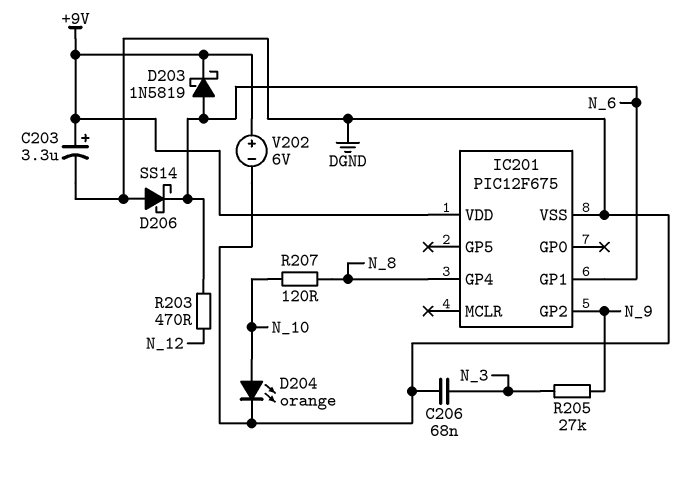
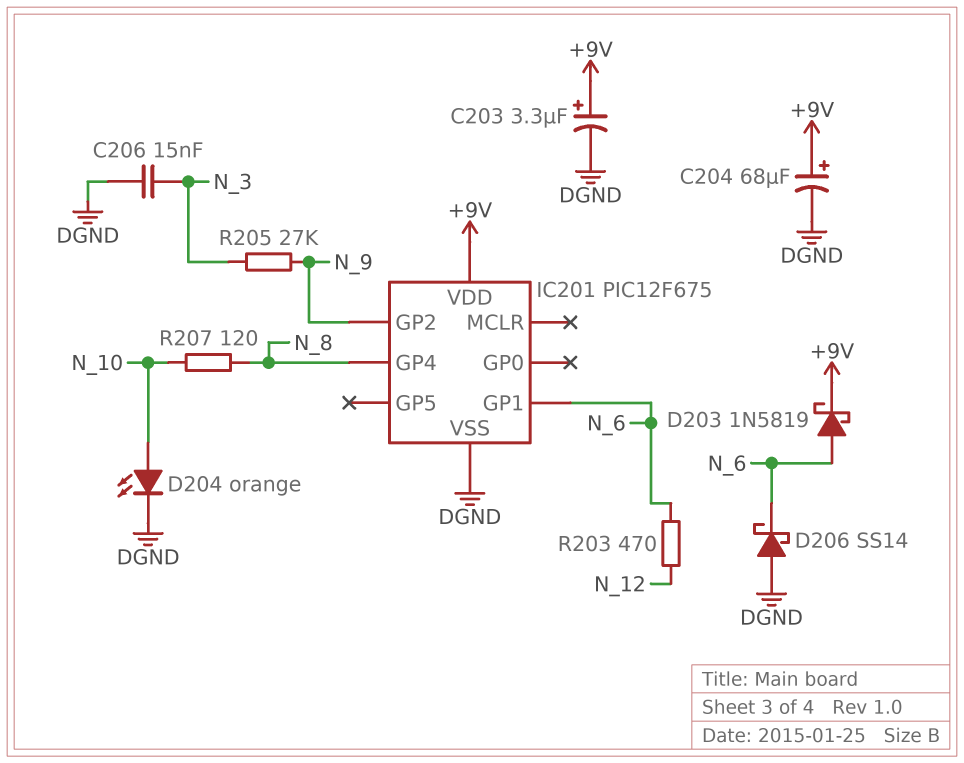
C204: none -> 68uF (plus +9V, minus DGND)
C206: 68nF (DGND, N_3) -> 15nF (DGND, N_3)
V202: 6V (plus +9V, minus DGND) -> none

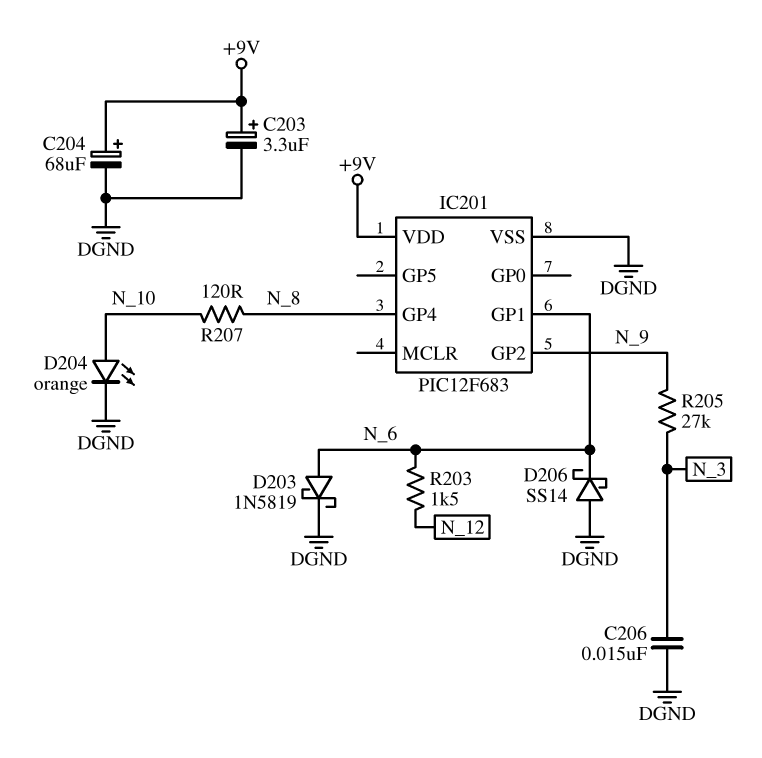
D203: schottky 1N5819 (A N_6, K +9V) -> schottky 1N5819 (A N_6, K DGND)
IC201: PIC12F675 -> PIC12F683
R203: 470 (N_6, N_12) -> 1.5k (N_6, N_12)

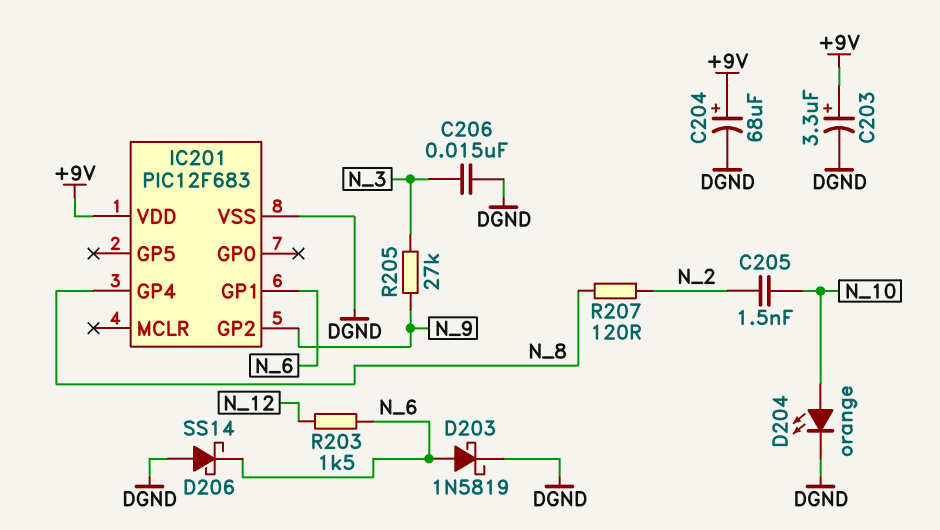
C205: none -> 1.5nF (N_2, N_10)
R207: 120 (N_8, N_10) -> 120 (N_2, N_8)

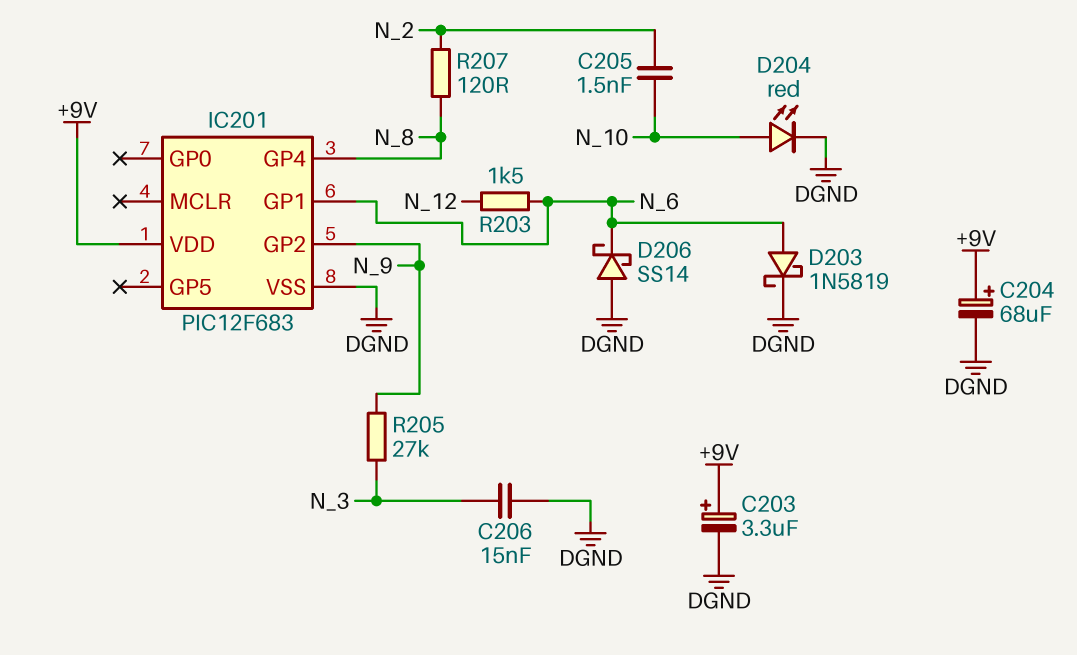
D204: LED orange (A N_10, K DGND) -> LED red (A N_10, K DGND)

